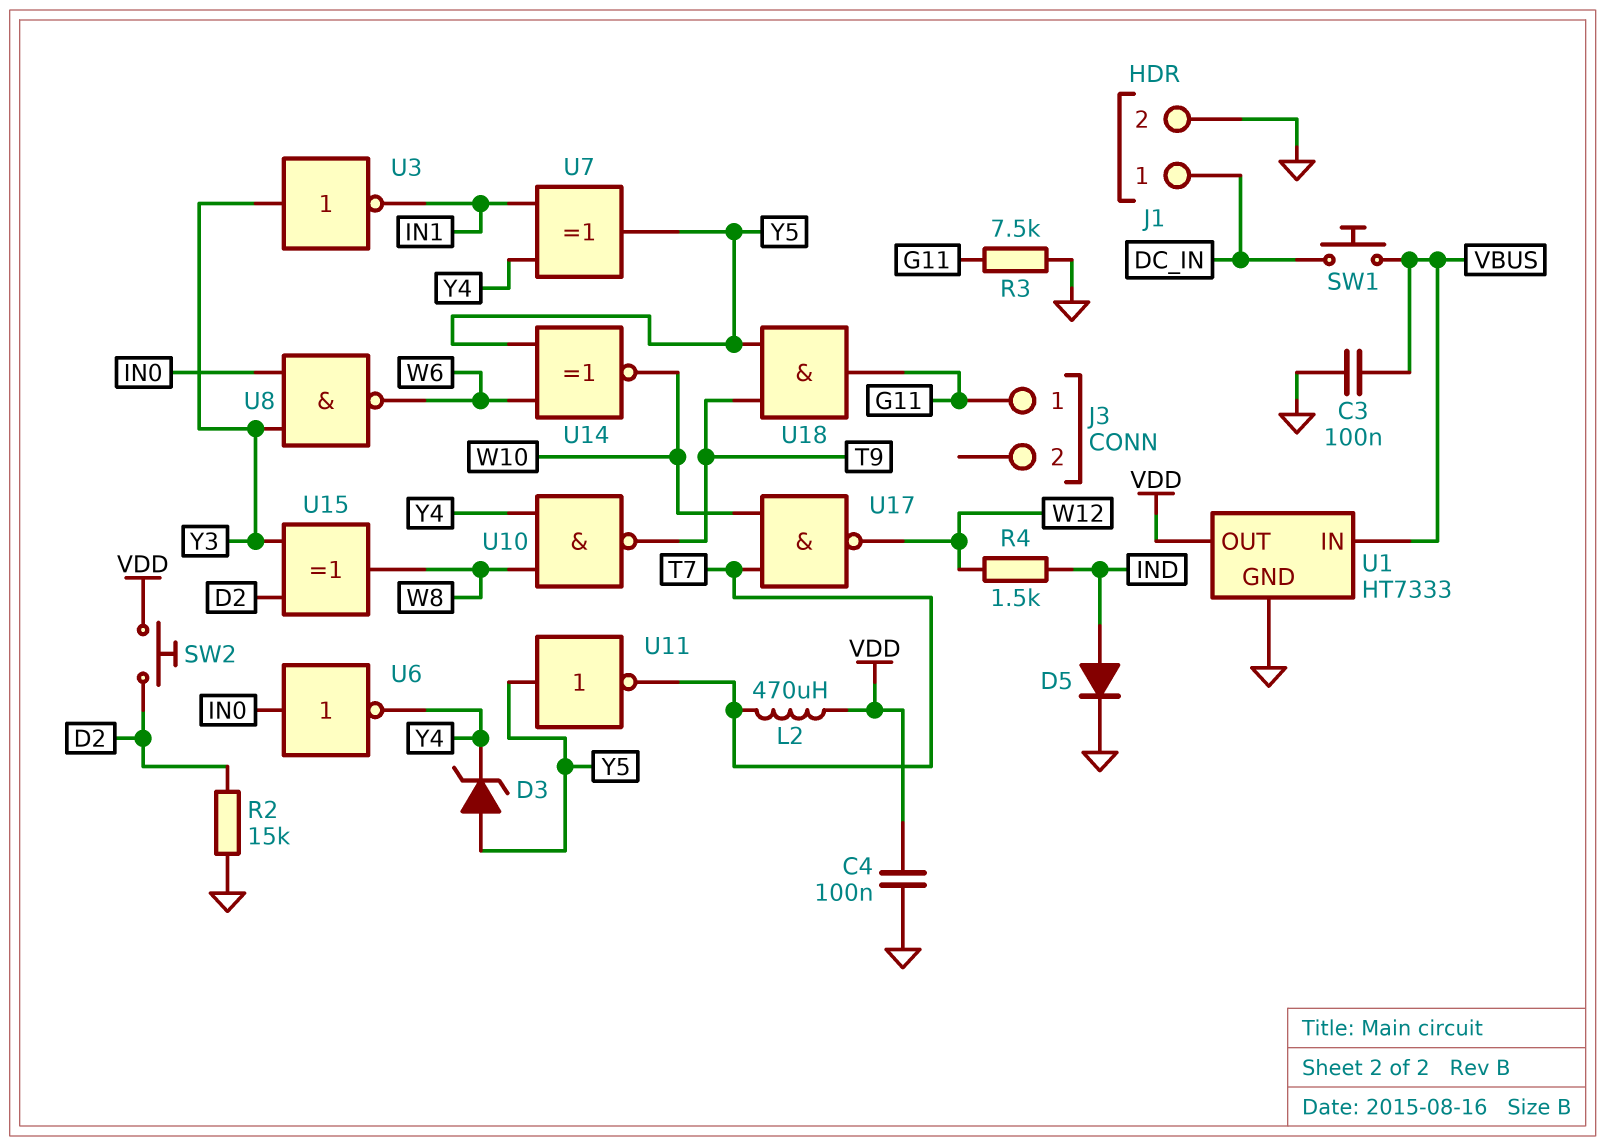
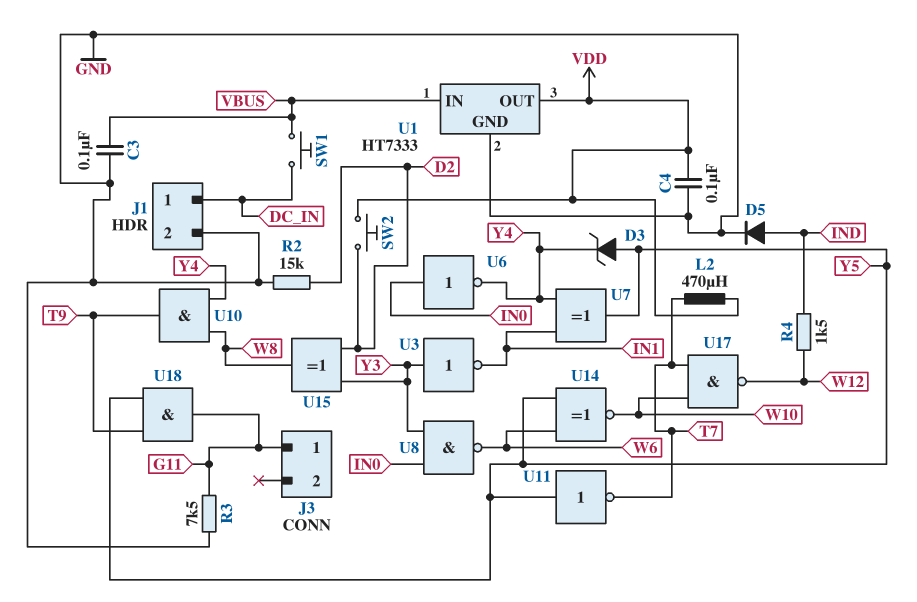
U10: NAND (in W8, in Y4, out T9) -> AND (in W8, in Y4, out T9)

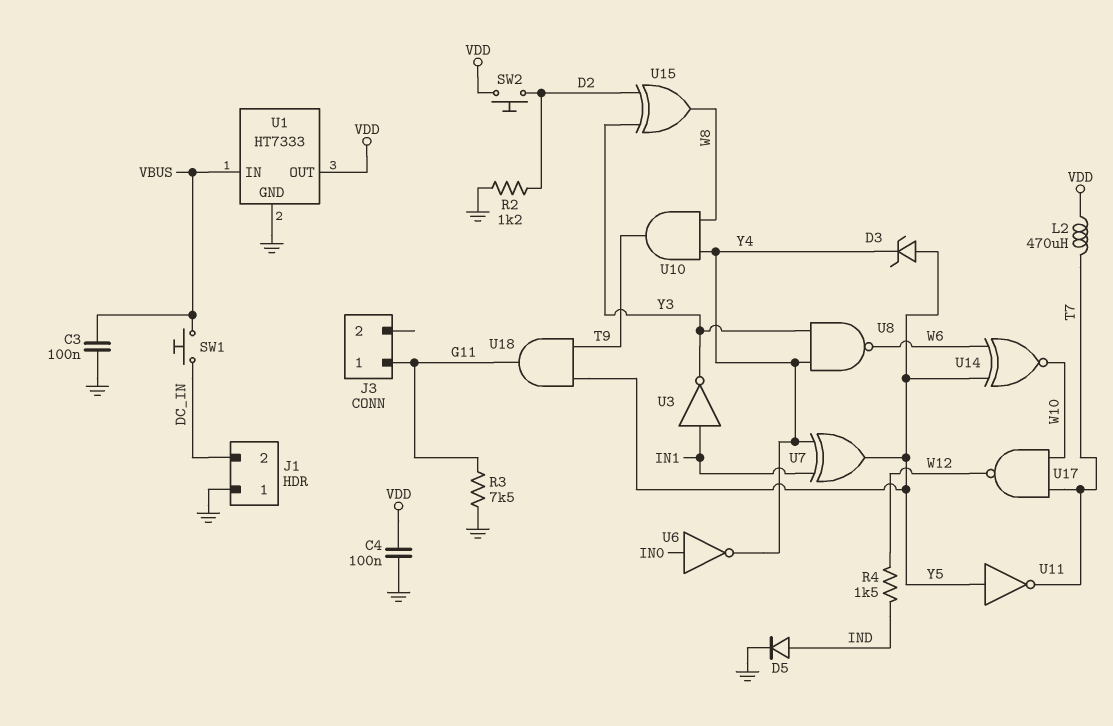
J1 pin 1: DC_IN -> GND
J1 pin 2: GND -> DC_IN
R2: 15k (D2, GND) -> 1.2k (D2, GND)
U3: NOT (in Y3, out IN1) -> NOT (in IN1, out Y3)
U8: NAND (in IN0, in Y3, out W6) -> NAND (in Y3, in Y4, out W6)

